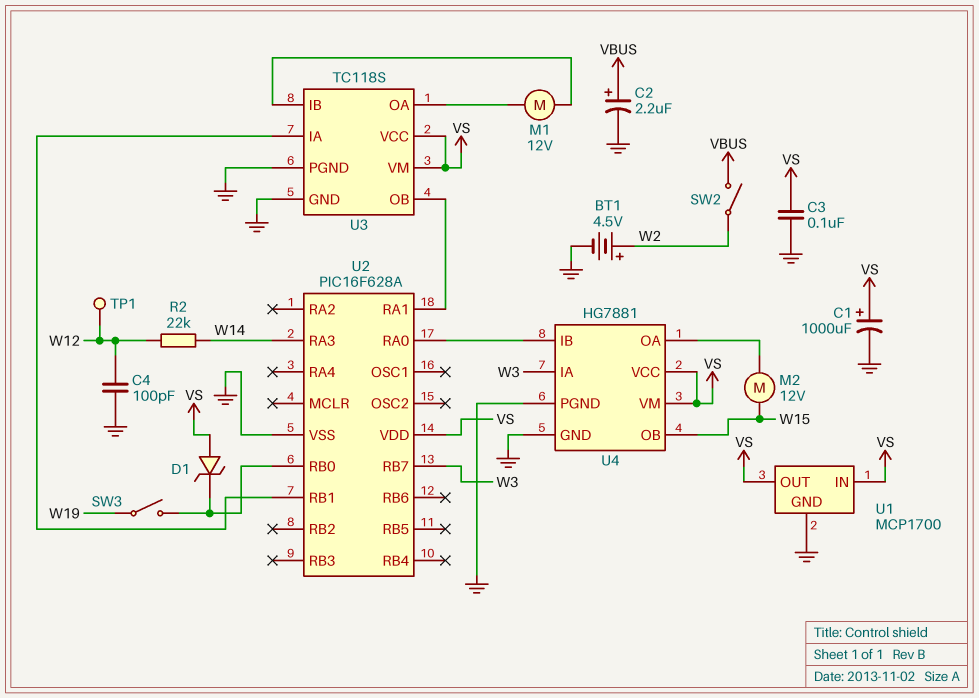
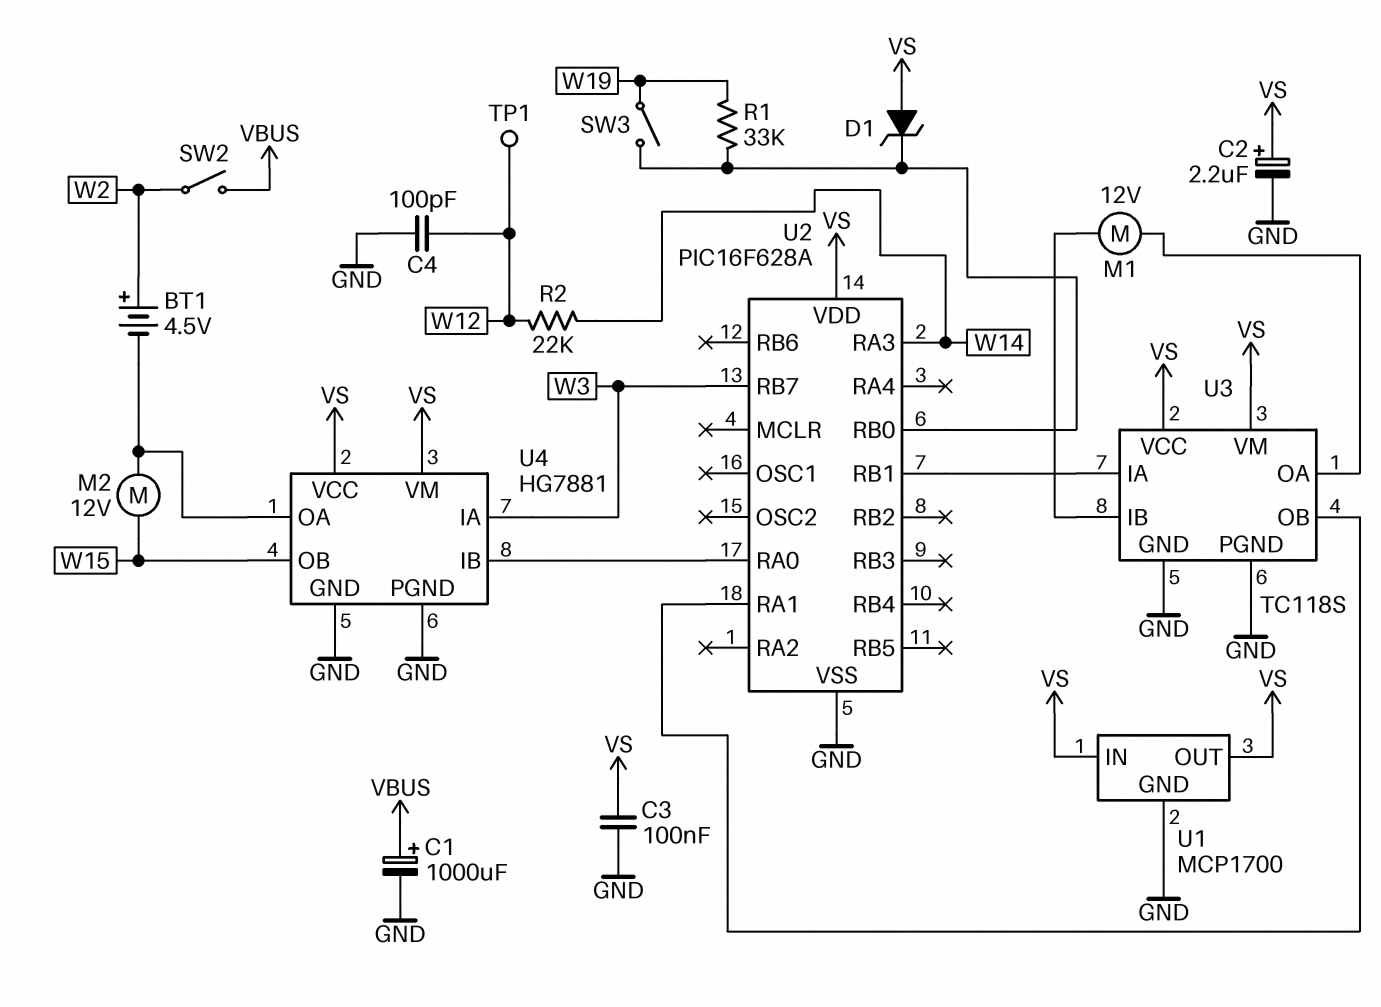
BT1: 4.5V (plus W2, minus GND) -> 4.5V (plus W2, minus U4/OA)
C1: 1000uF (plus VS, minus GND) -> 1000uF (plus VBUS, minus GND)
C2: 2.2uF (plus VBUS, minus GND) -> 2.2uF (plus VS, minus GND)
R1: none -> 33k (U2/RB0, W19)

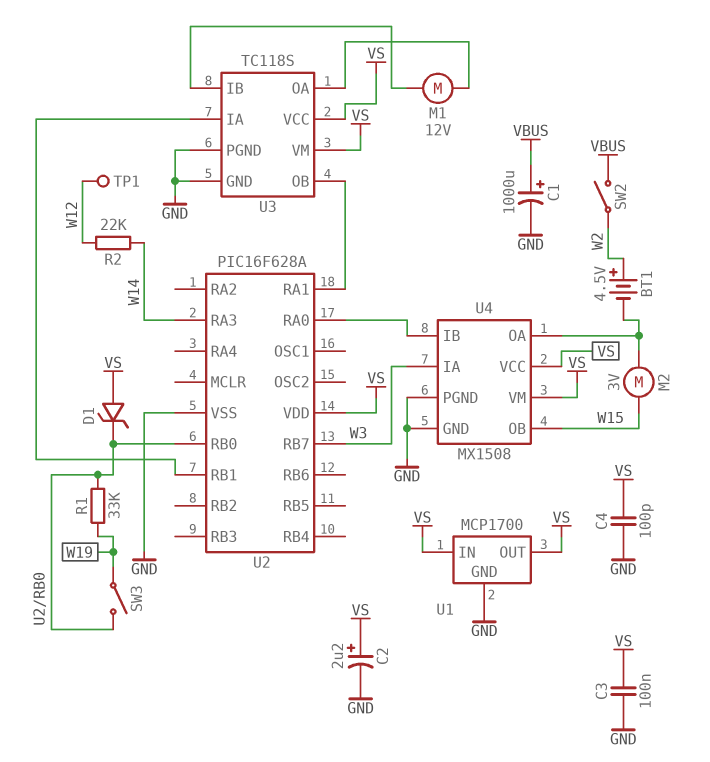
C4: 100pF (GND, W12) -> 100pF (GND, VS)
M2: motor 12V (U4/OA, W15) -> motor 3V (U4/OA, W15)
U4: HG7881 -> MX1508

